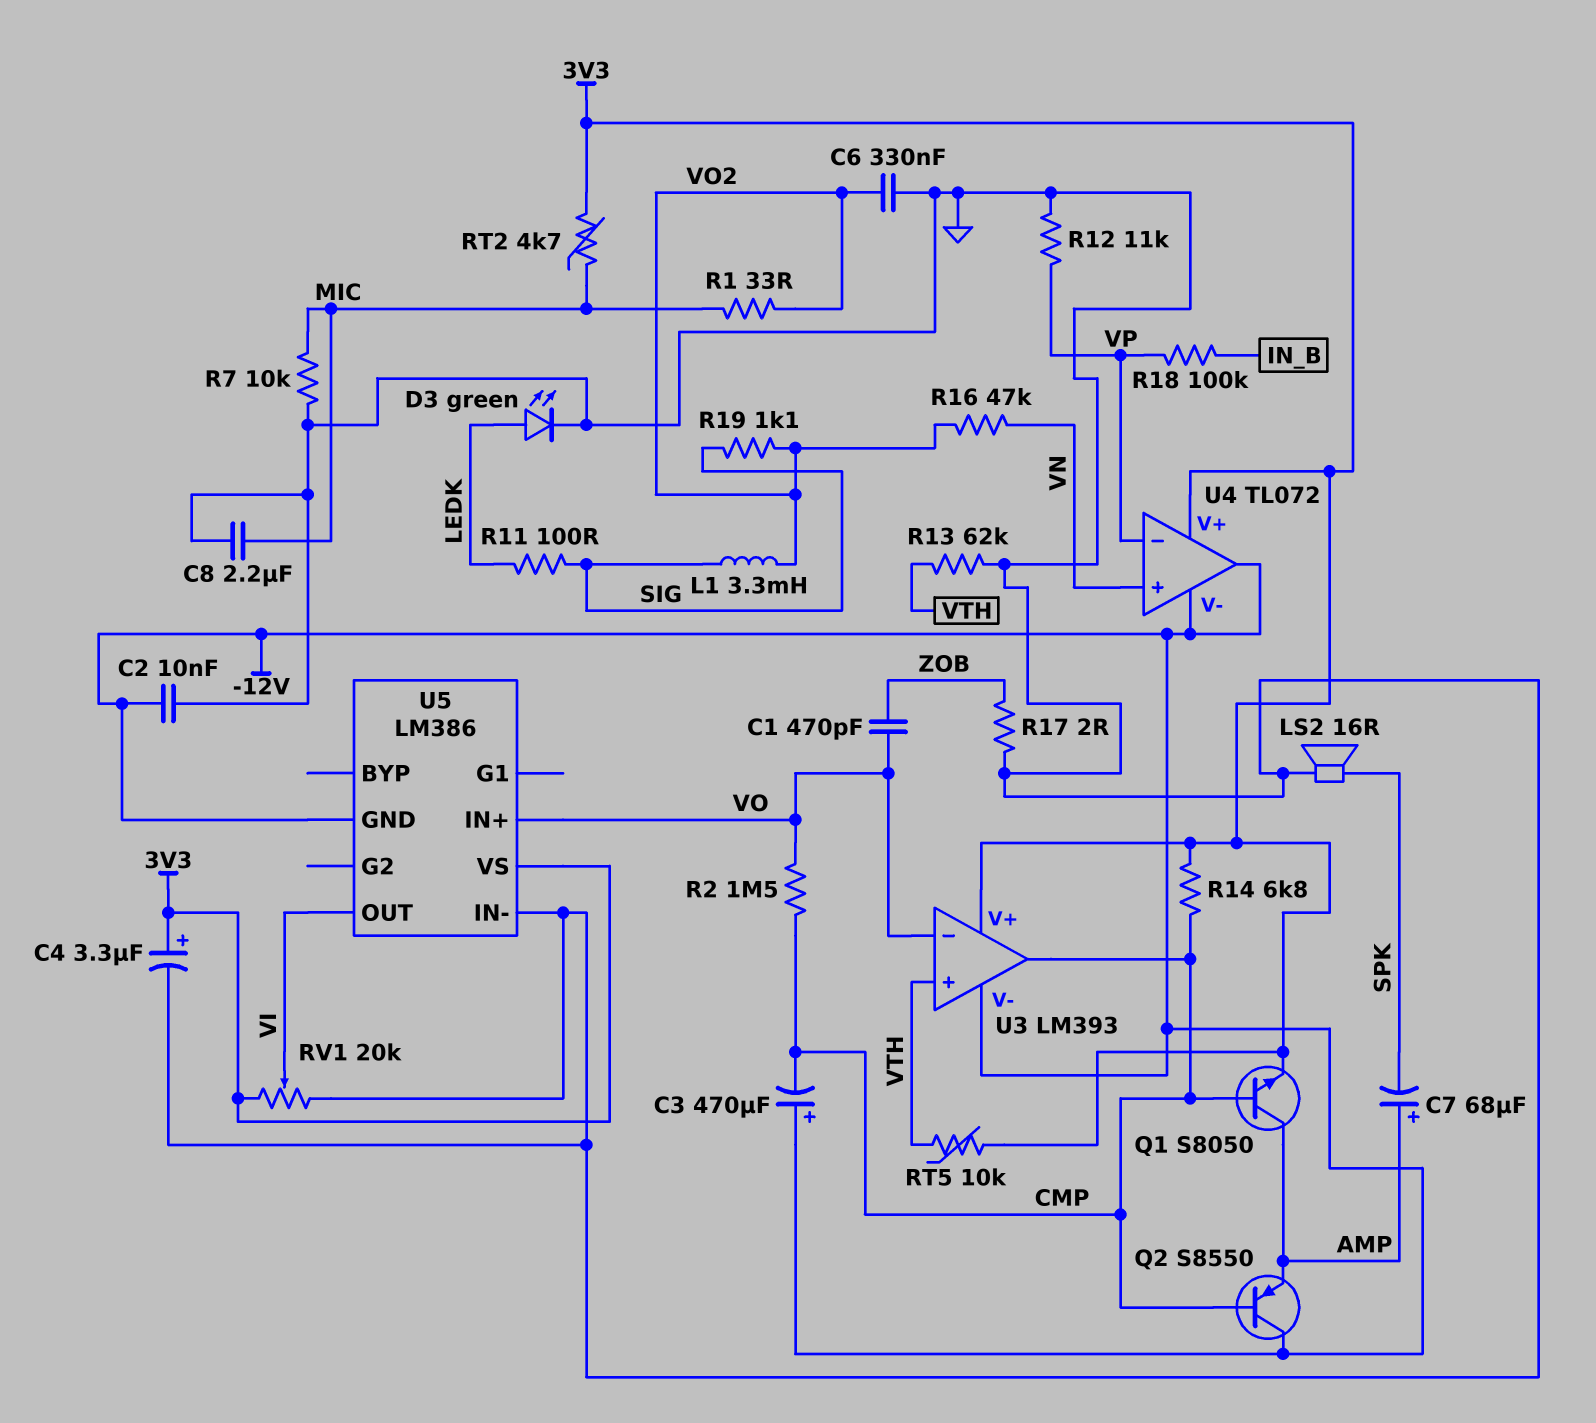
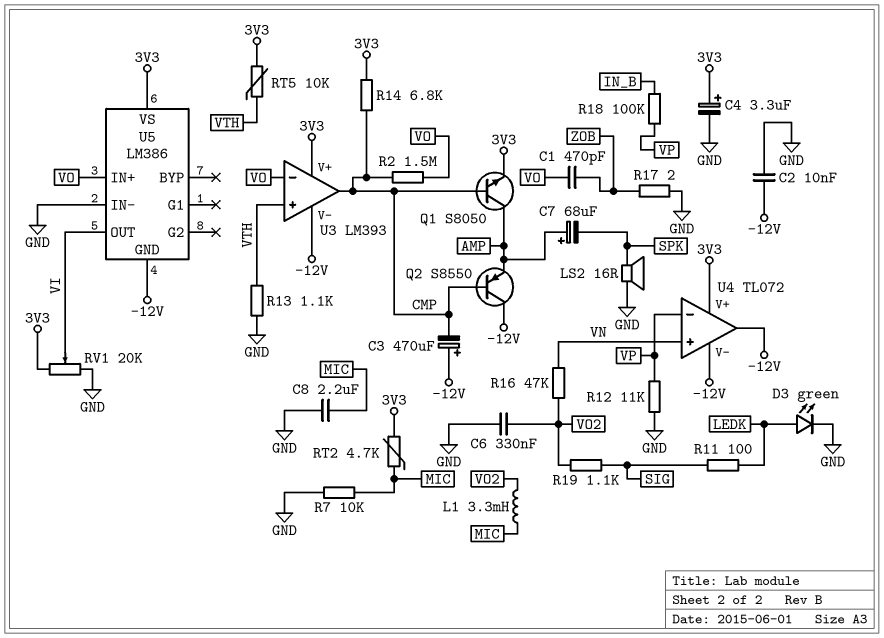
L1: 3.3mH (SIG, VO2) -> 3.3mH (MIC, VO2)
R1: 33 (MIC, VO2) -> none
R13: 62k (GND, VTH) -> 1.1k (GND, VTH)

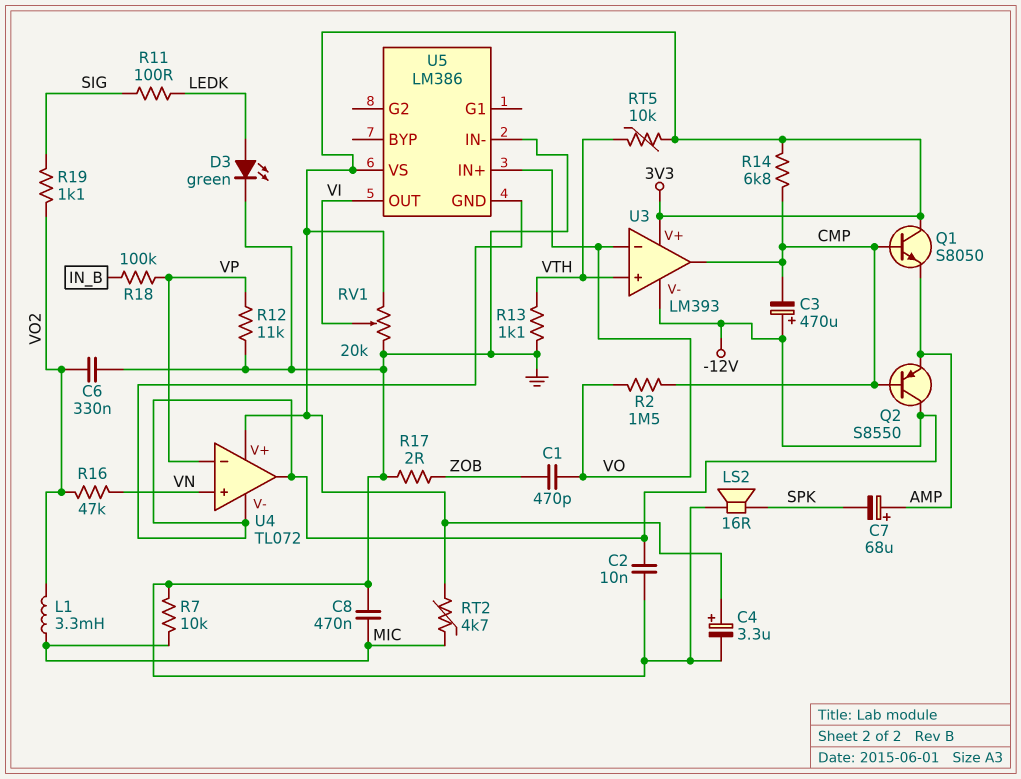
C8: 2.2uF (GND, MIC) -> 470nF (GND, MIC)
Q1: NPN S8050 (B CMP, C AMP, E 3V3) -> NPN S8050 (B CMP, C 3V3, E AMP)

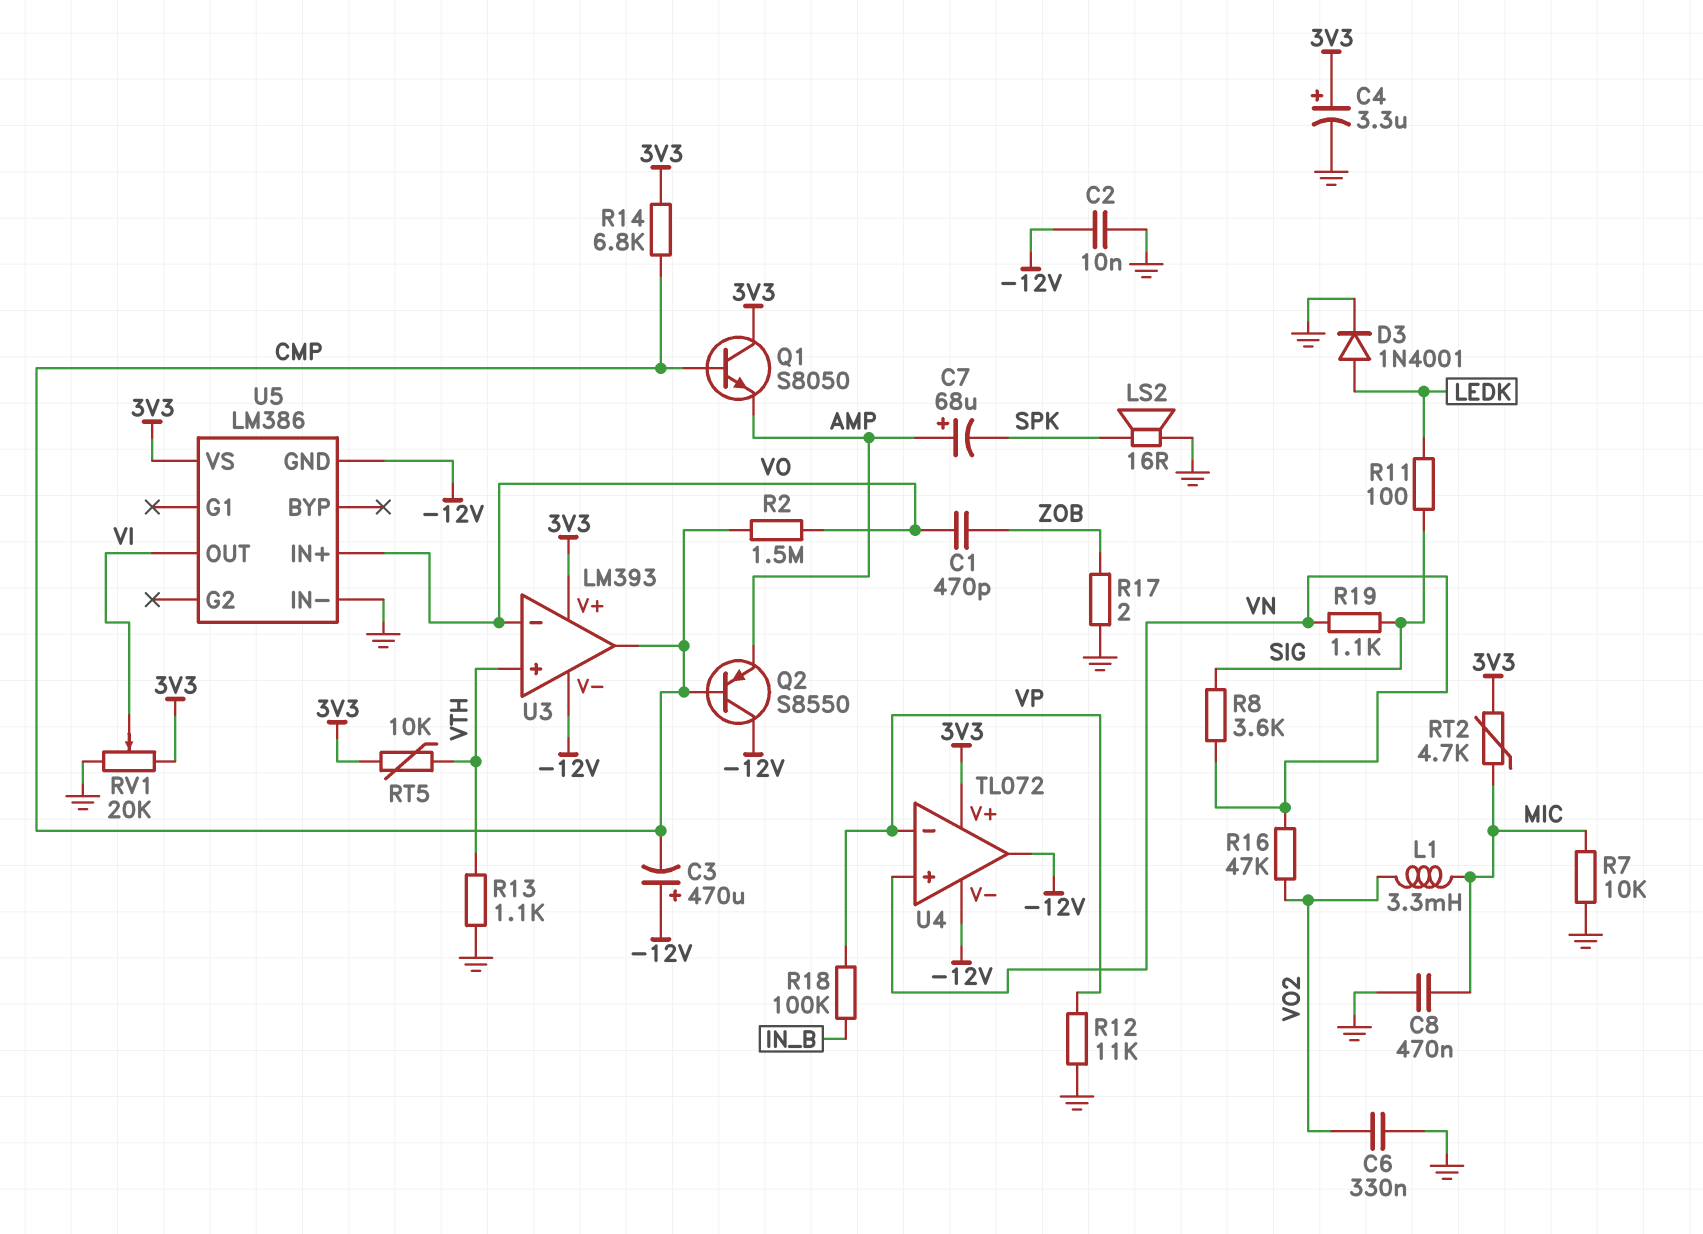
D3: LED green (A LEDK, K GND) -> diode 1N4001 (A LEDK, K GND)
R8: none -> 3.6k (SIG, VN)
R19: 1.1k (SIG, VO2) -> 1.1k (SIG, VN)

